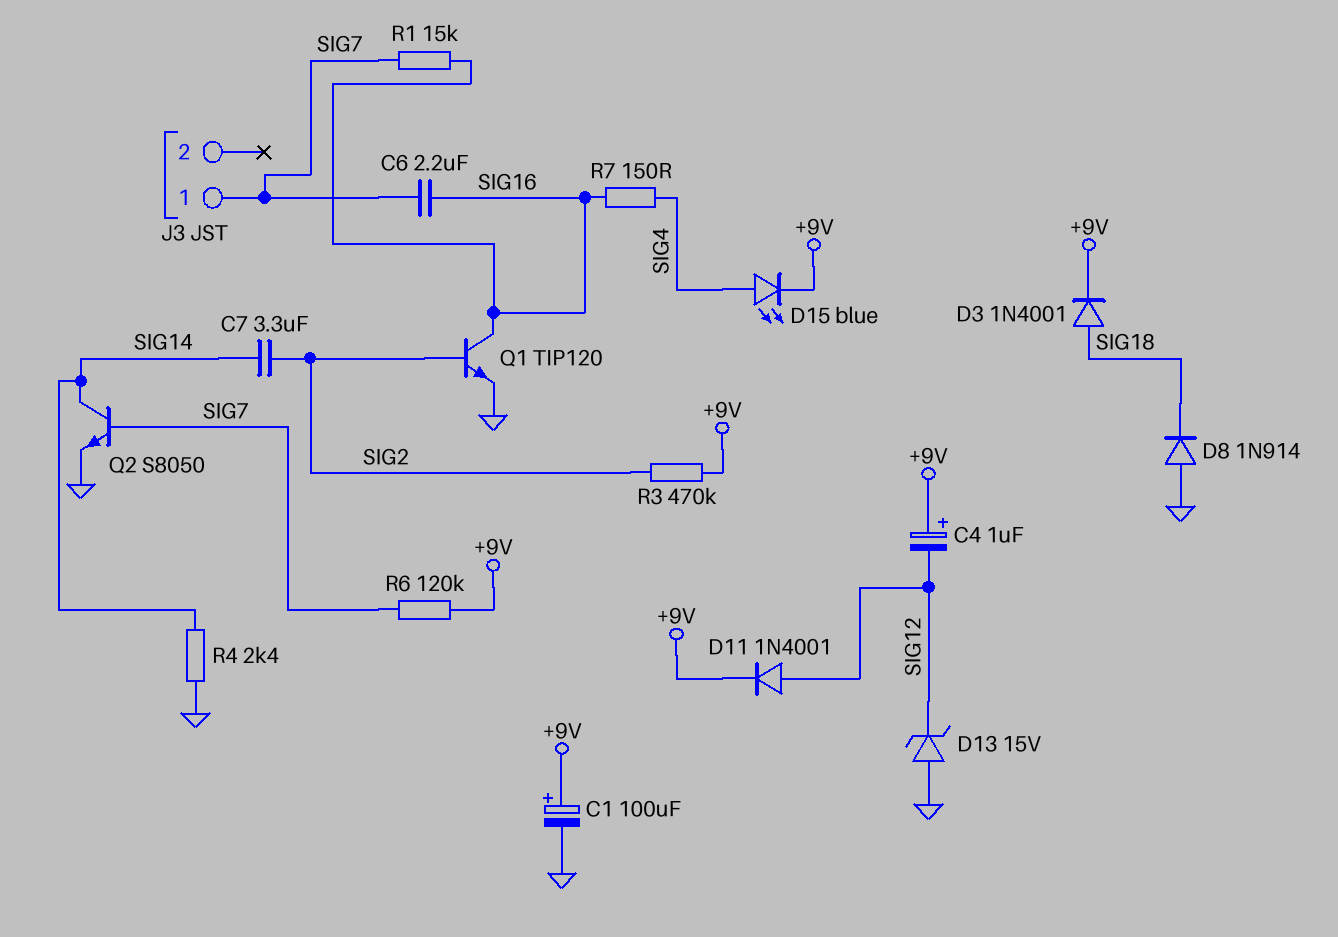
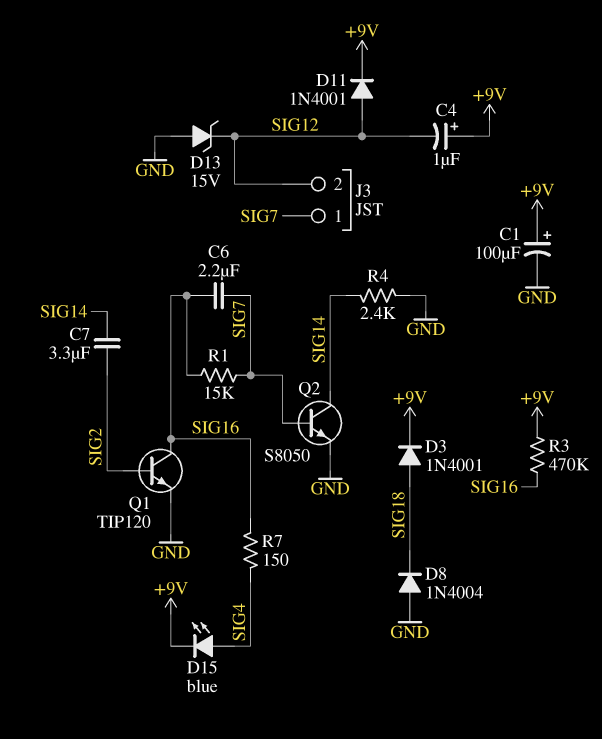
D8: diode 1N914 (A GND, K SIG18) -> diode 1N4004 (A GND, K SIG18)
J3 pin 2: none -> SIG12
R3: 470k (+9V, SIG2) -> 470k (+9V, SIG16)
R6: 120k (+9V, SIG7) -> none

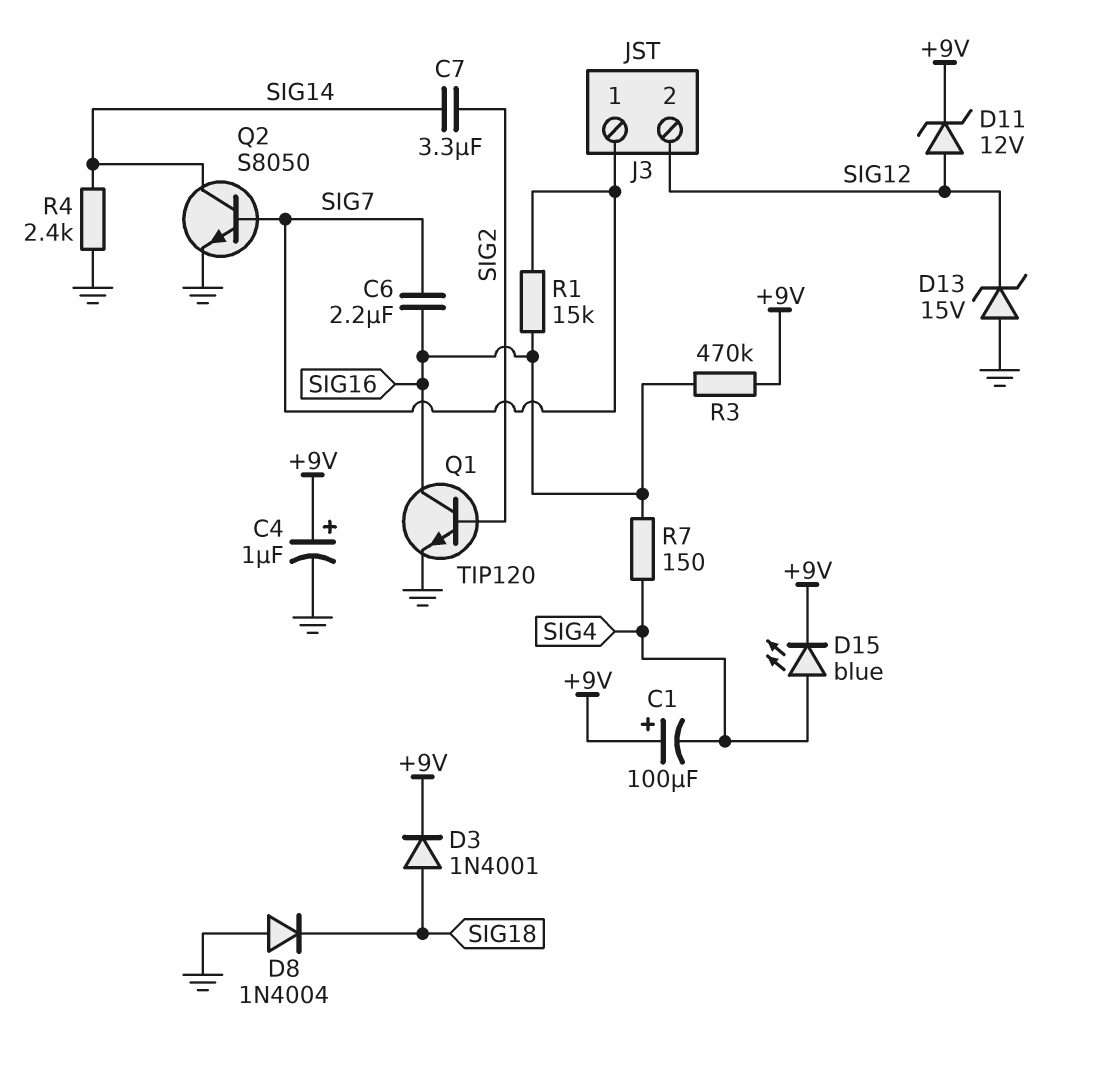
C1: 100uF (plus +9V, minus GND) -> 100uF (plus +9V, minus SIG4)
C4: 1uF (plus +9V, minus SIG12) -> 1uF (plus +9V, minus GND)
D11: diode 1N4001 (A SIG12, K +9V) -> zener 12V (A SIG12, K +9V)

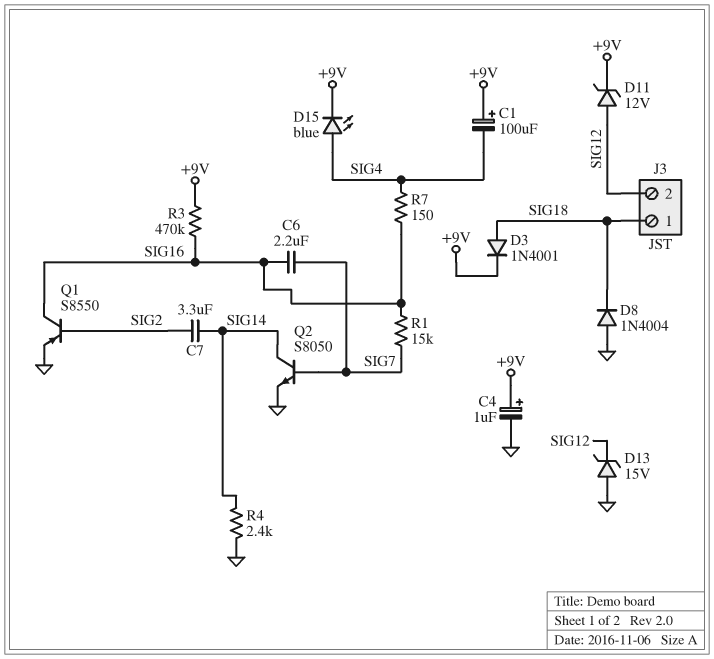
J3 pin 1: SIG7 -> SIG18
Q1: NPN TIP120 (B SIG2, C SIG16, E GND) -> PNP S8550 (B SIG2, C SIG16, E GND)

